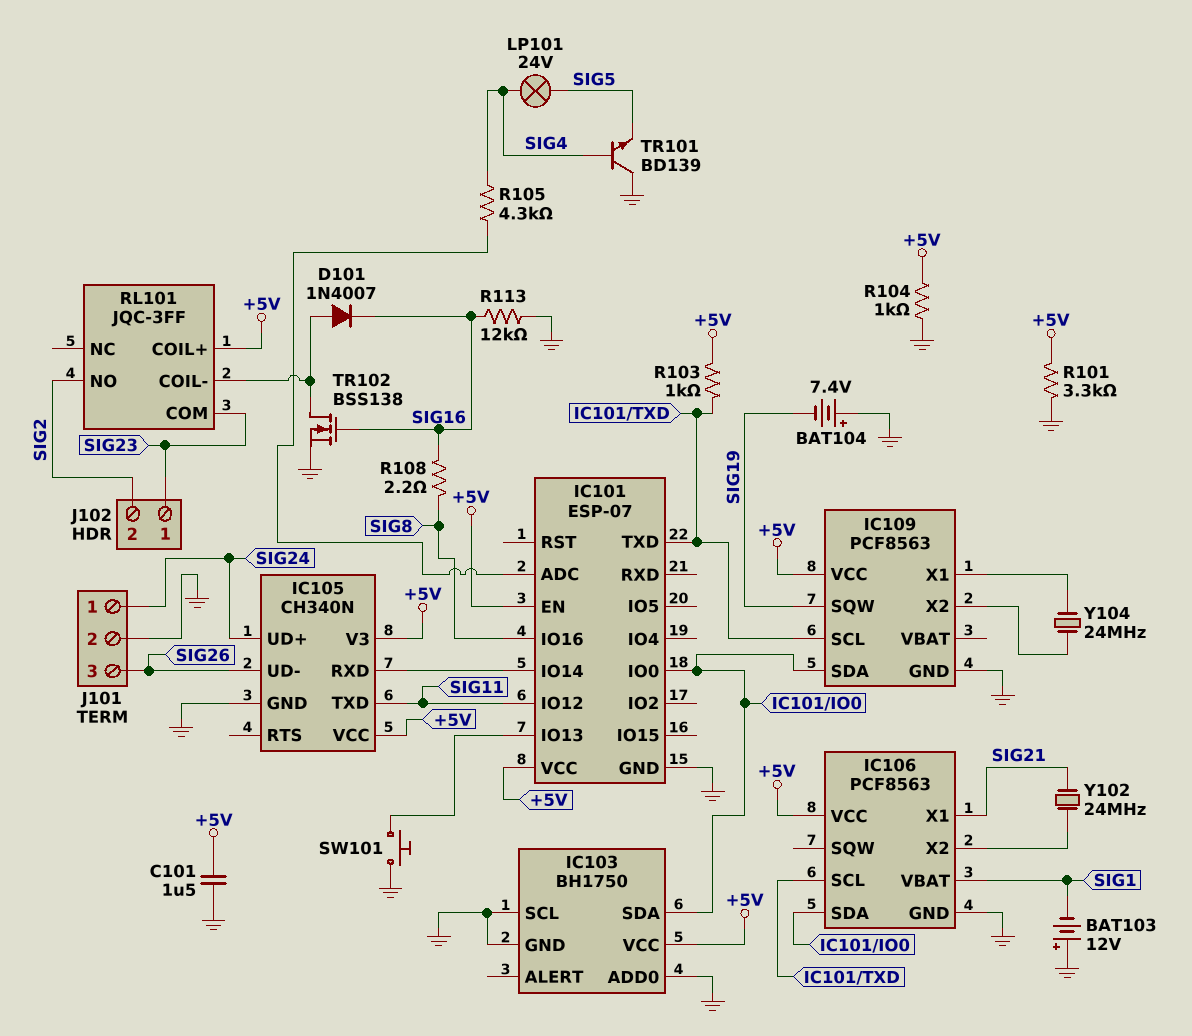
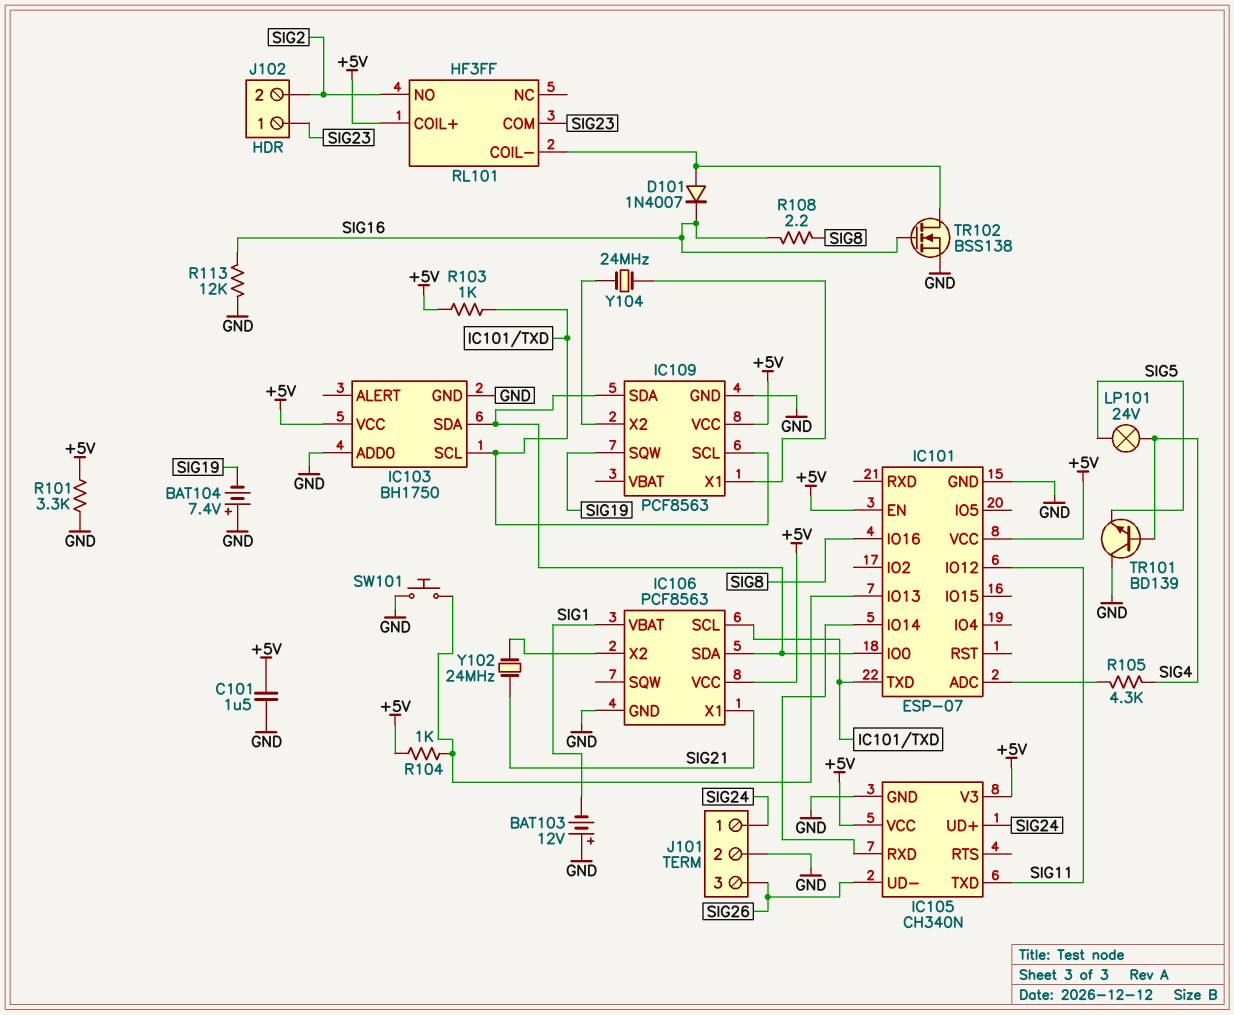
IC103 pin SCL: GND -> IC101/TXD
R104: 1k (+5V, GND) -> 1k (+5V, IC101/IO13)
RL101: JQC-3FF -> HF3FF

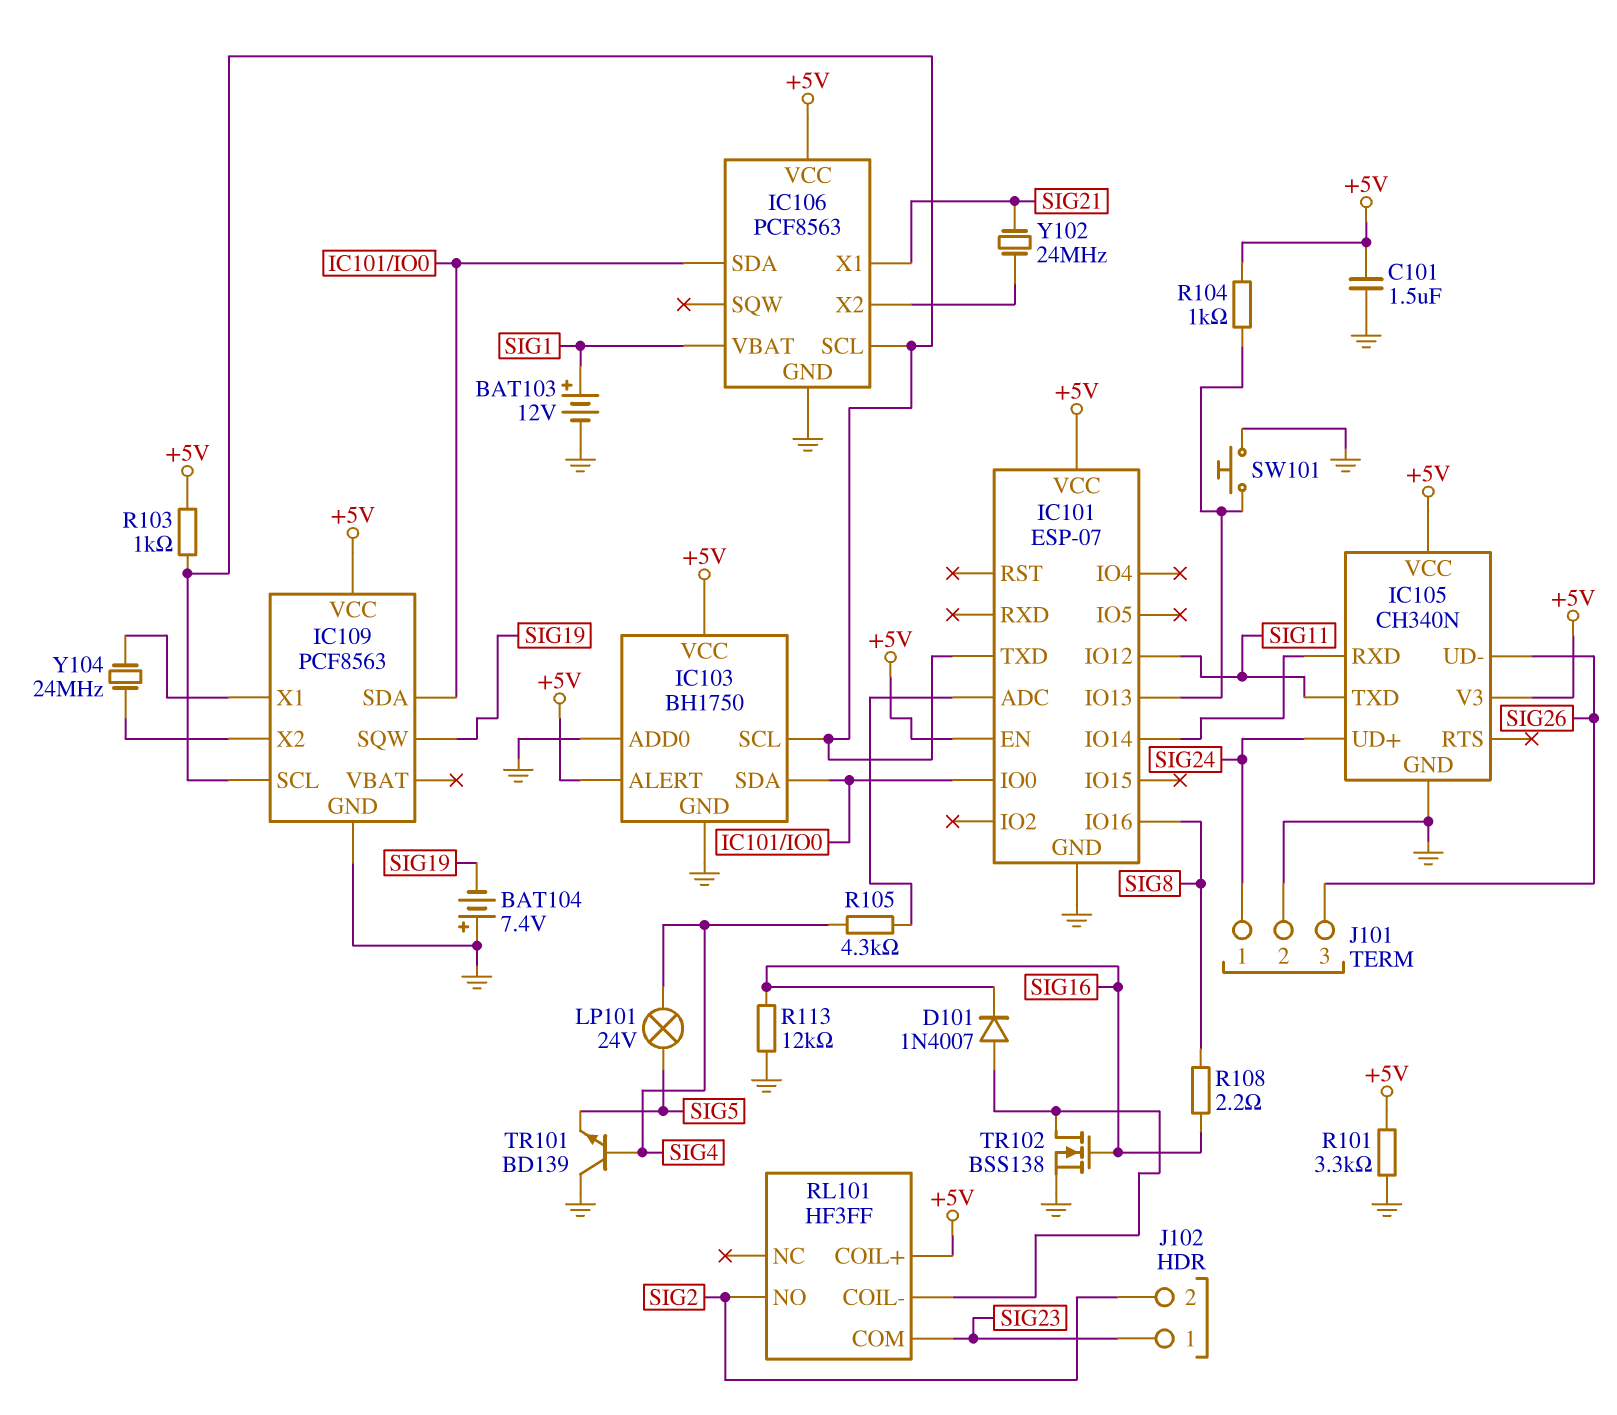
BAT103: 12V (plus GND, minus SIG1) -> 12V (plus SIG1, minus GND)
IC103 pin ALERT: none -> +5V

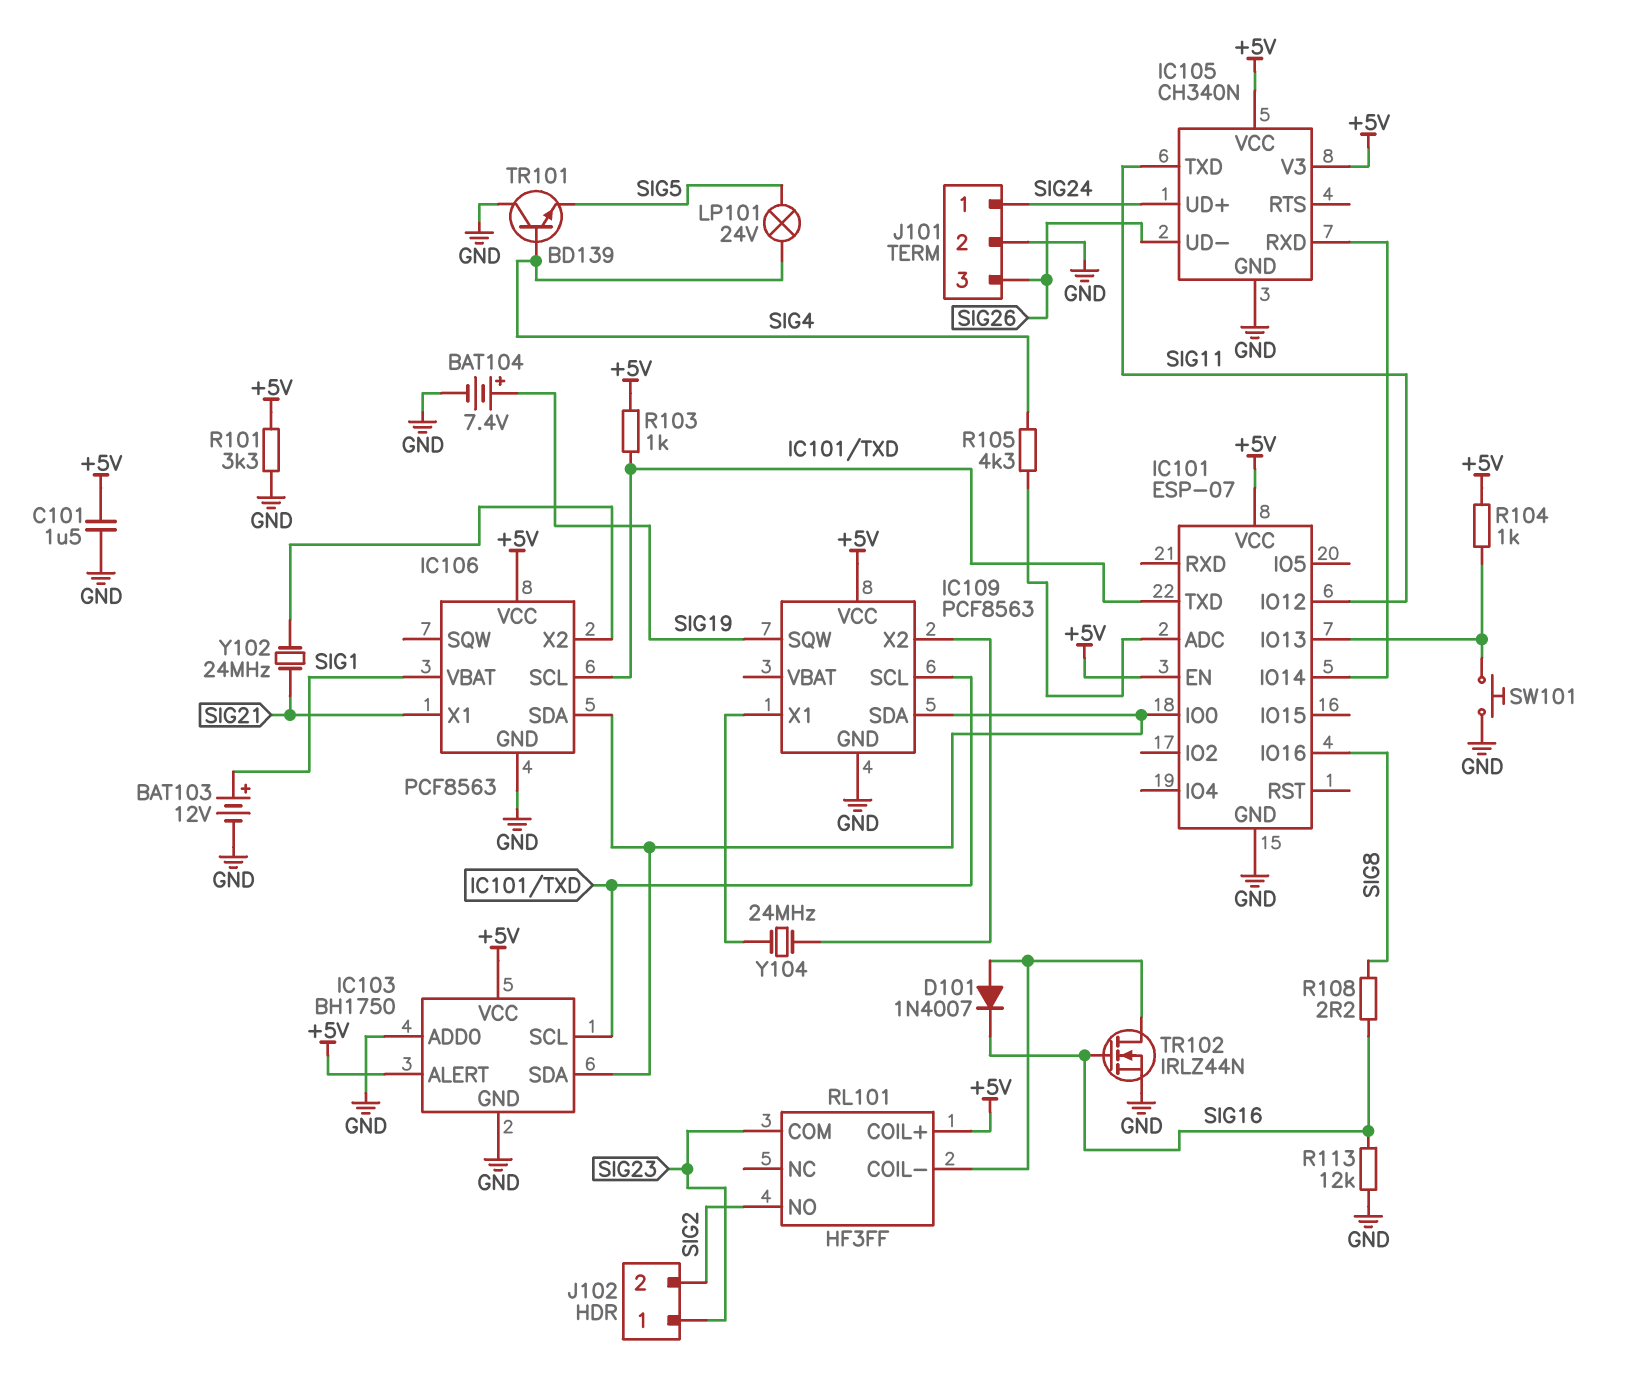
BAT104: 7.4V (plus GND, minus SIG19) -> 7.4V (plus SIG19, minus GND)
TR102: NMOS BSS138 (G SIG16, D RL101/COIL-, S GND) -> NMOS IRLZ44N (G SIG16, D RL101/COIL-, S GND)

